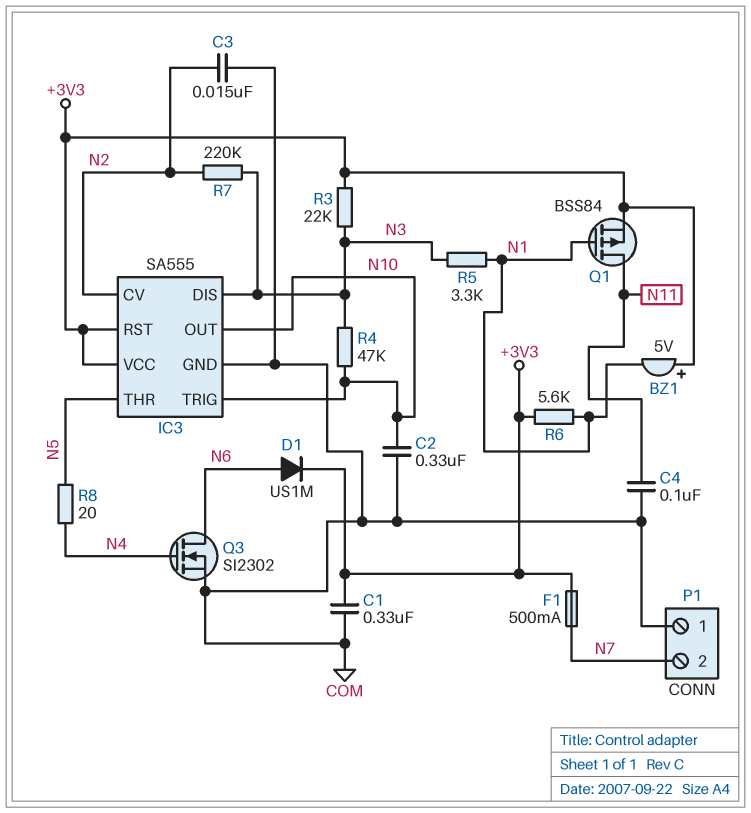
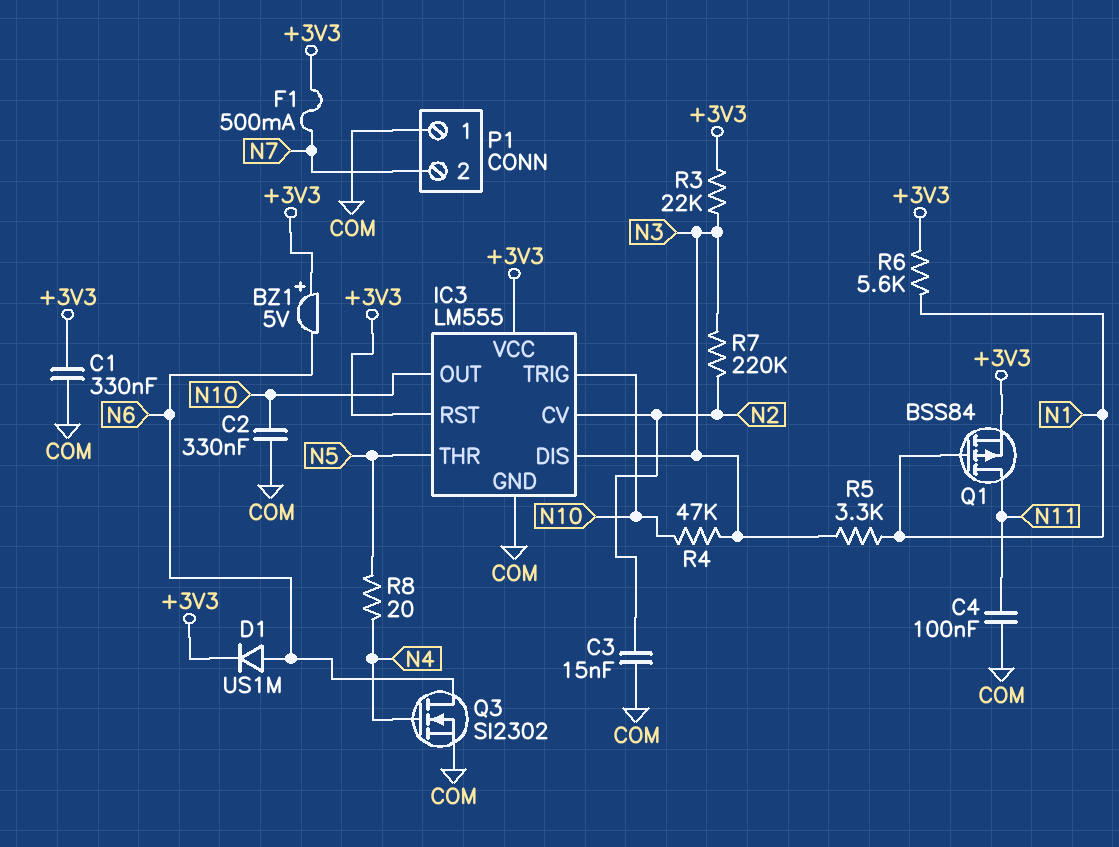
BZ1: buzzer 5V (plus +3V3, minus N1) -> buzzer 5V (plus +3V3, minus N6)
IC3: SA555 -> LM555

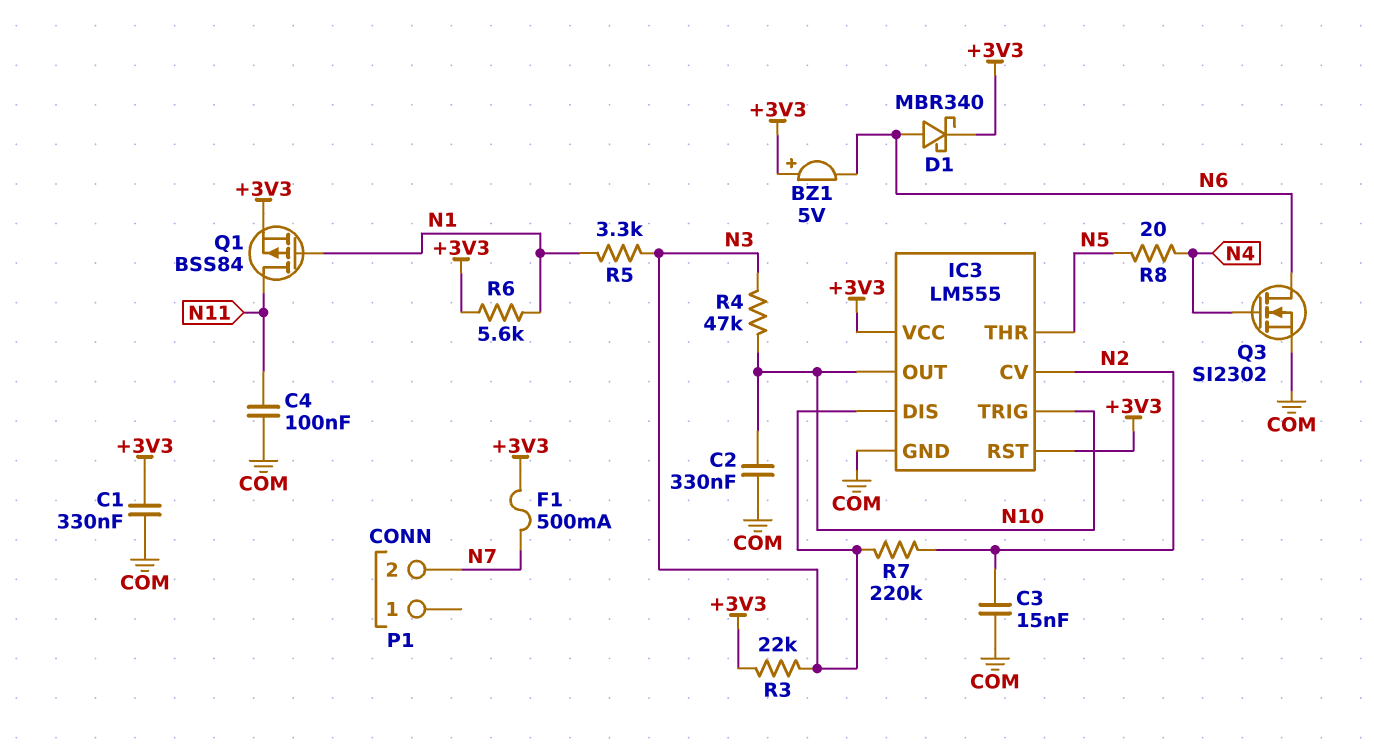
D1: diode US1M (A N6, K +3V3) -> schottky MBR340 (A N6, K +3V3)
P1 pin 1: COM -> none

